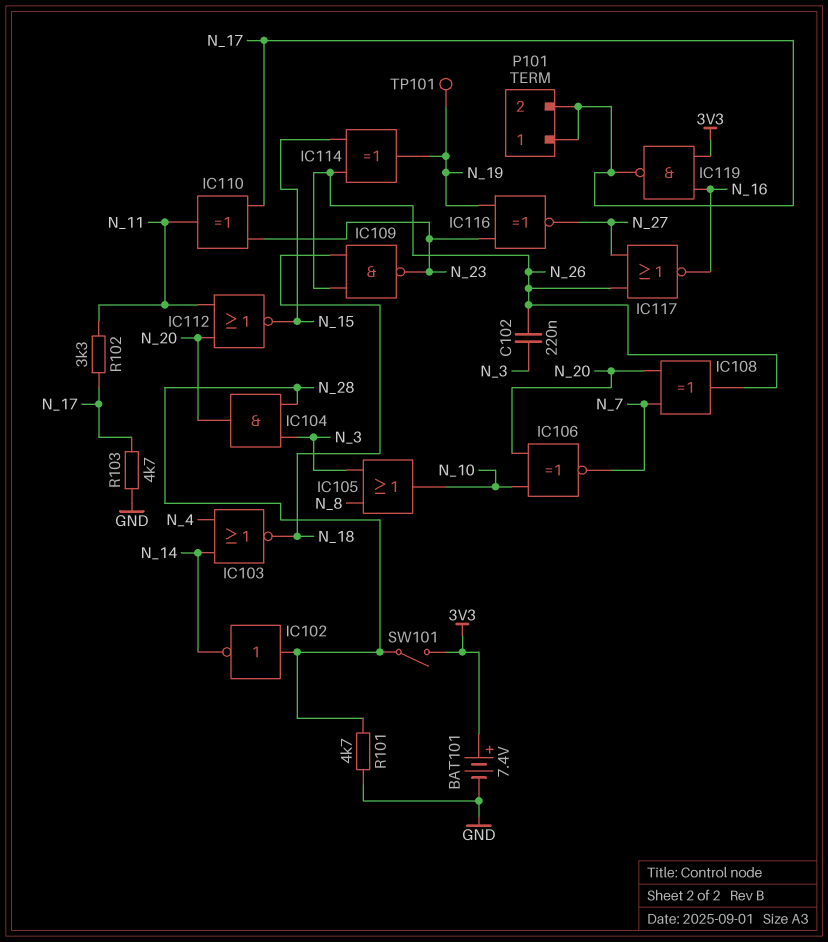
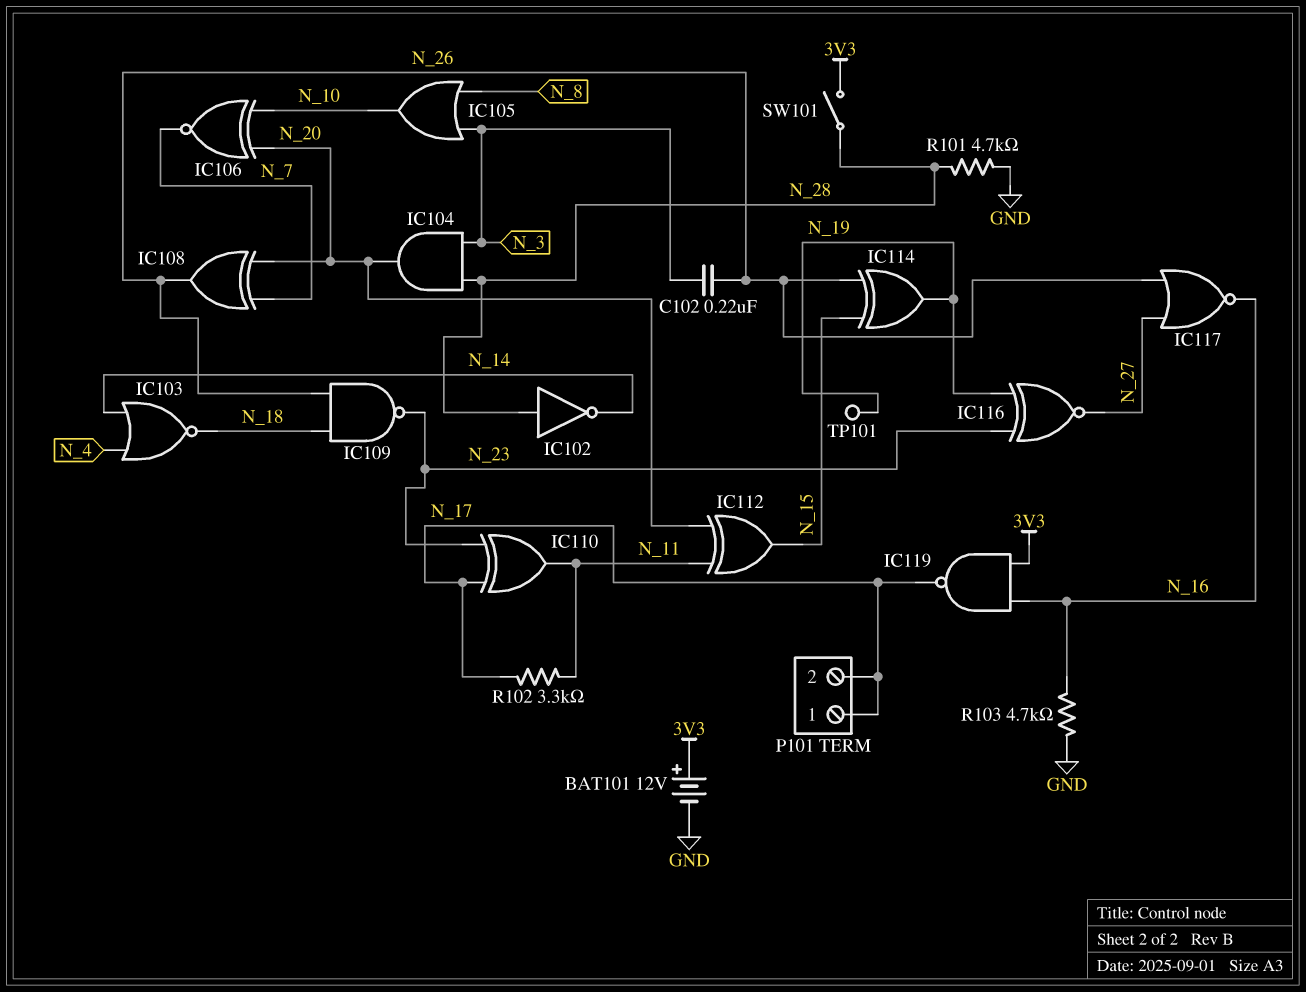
BAT101: 7.4V (plus 3V3, minus GND) -> 12V (plus 3V3, minus GND)
IC112: NOR (in N_11, in N_20, out N_15) -> XOR (in N_11, in N_20, out N_15)
R103: 4.7k (GND, N_17) -> 4.7k (GND, N_16)

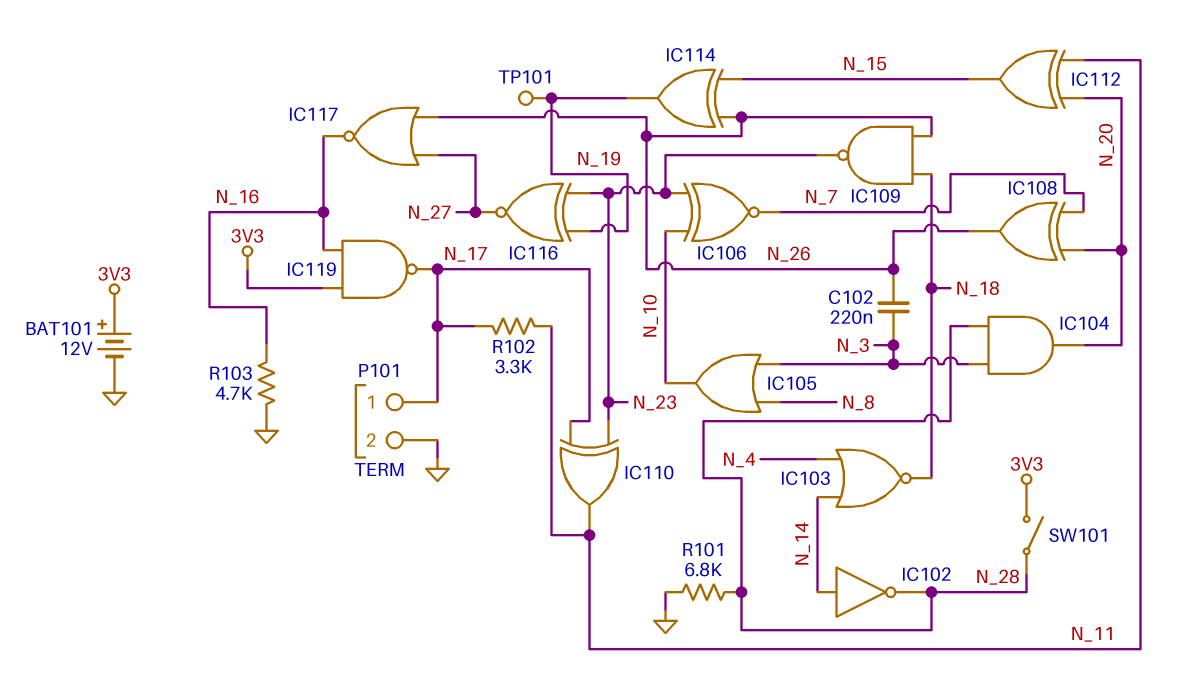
IC102: NOT (in N_28, out N_14) -> NOT (in N_14, out N_28)
IC106: XNOR (in N_10, in N_20, out N_7) -> XNOR (in N_10, in N_23, out N_7)
P101 pin 2: N_17 -> GND
R101: 4.7k (GND, N_28) -> 6.8k (GND, N_28)

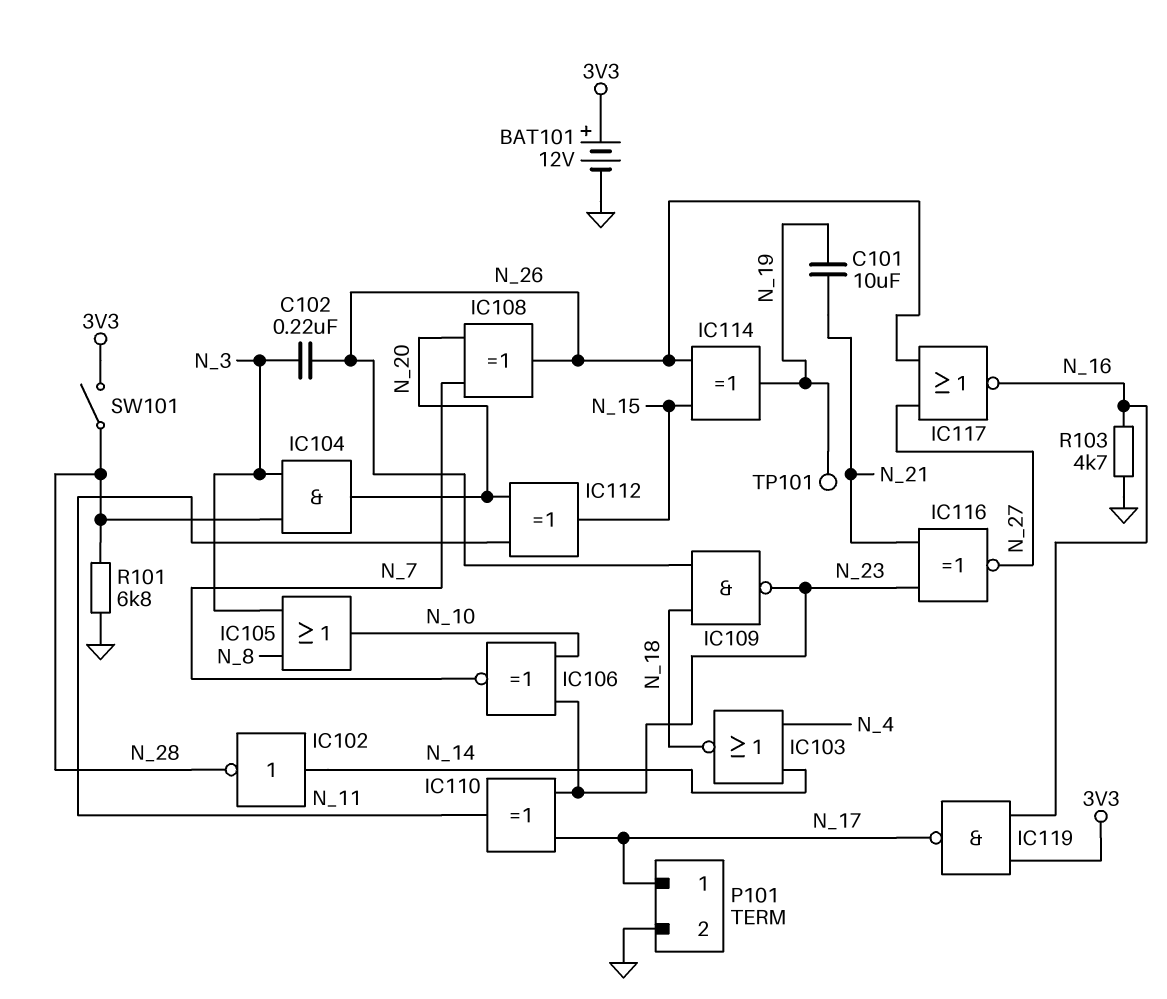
C101: none -> 10uF (N_19, N_21)
IC116: XNOR (in N_19, in N_23, out N_27) -> XNOR (in N_21, in N_23, out N_27)
R102: 3.3k (N_11, N_17) -> none

